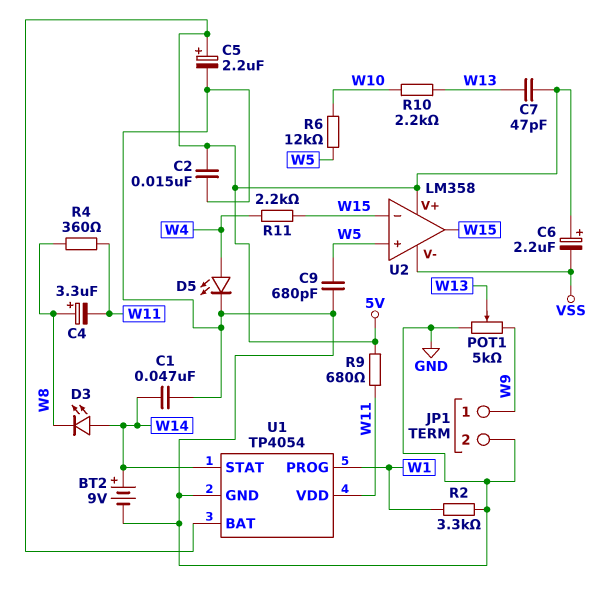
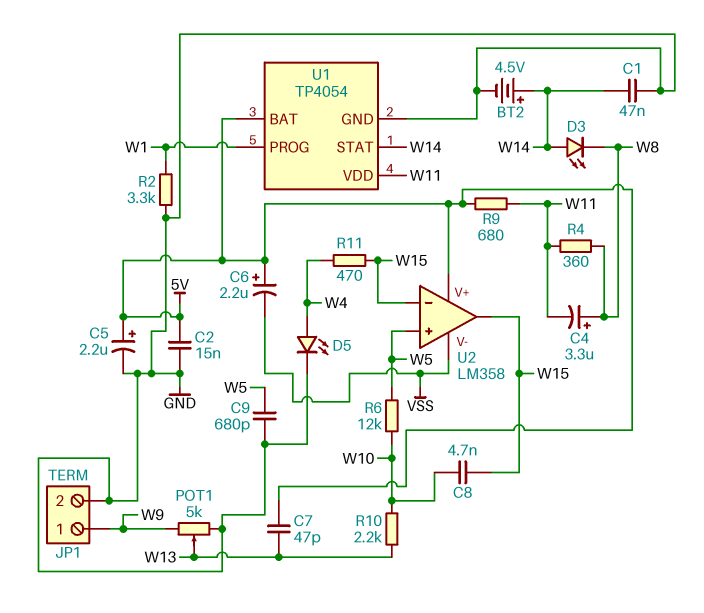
BT2: 9V (plus W14, minus GND) -> 4.5V (plus W14, minus GND)
C8: none -> 4.7nF (W10, W15)
R11: 2.2k (W4, W15) -> 470 (W4, W15)

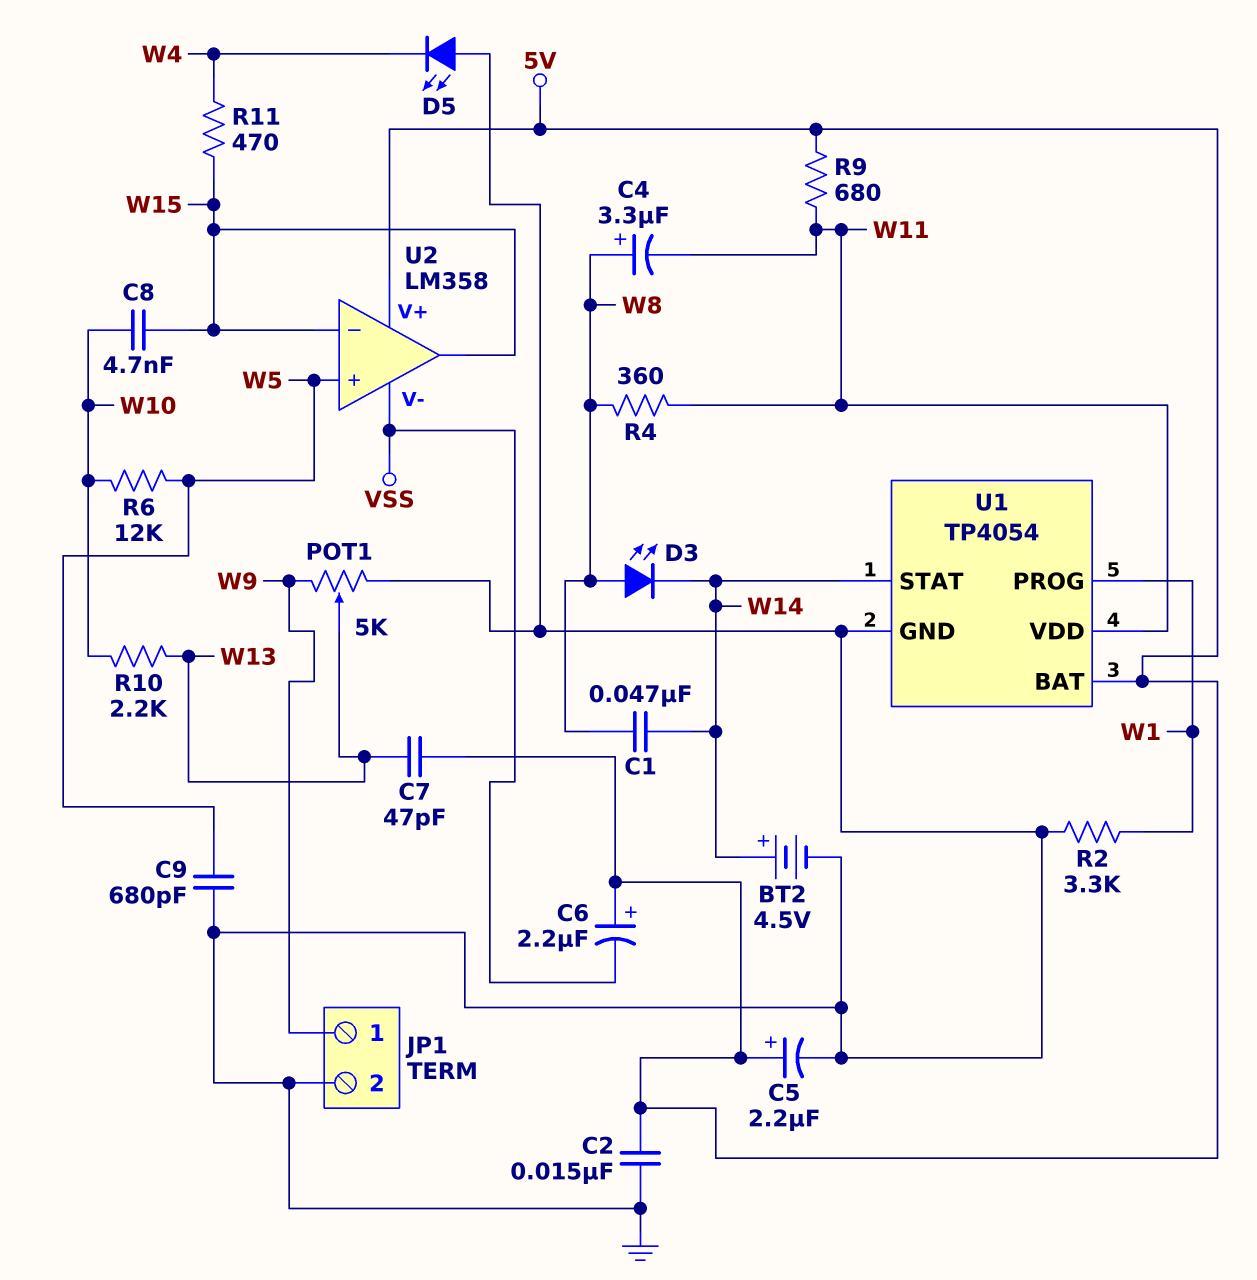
C1: 47nF (GND, W14) -> 47nF (W8, W14)
D3: LED (A W14, K W8) -> LED (A W8, K W14)
D5: LED (A W4, K GND) -> LED (A GND, K W4)

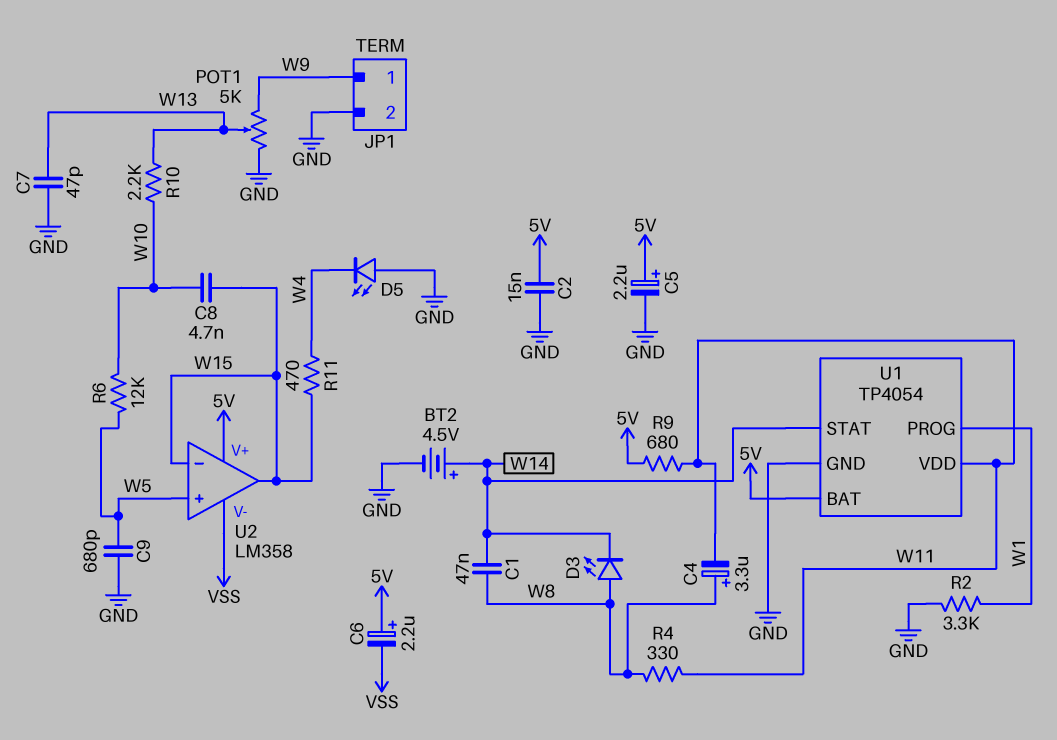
C7: 47pF (5V, W13) -> 47pF (GND, W13)
R4: 360 (W8, W11) -> 330 (W8, W11)

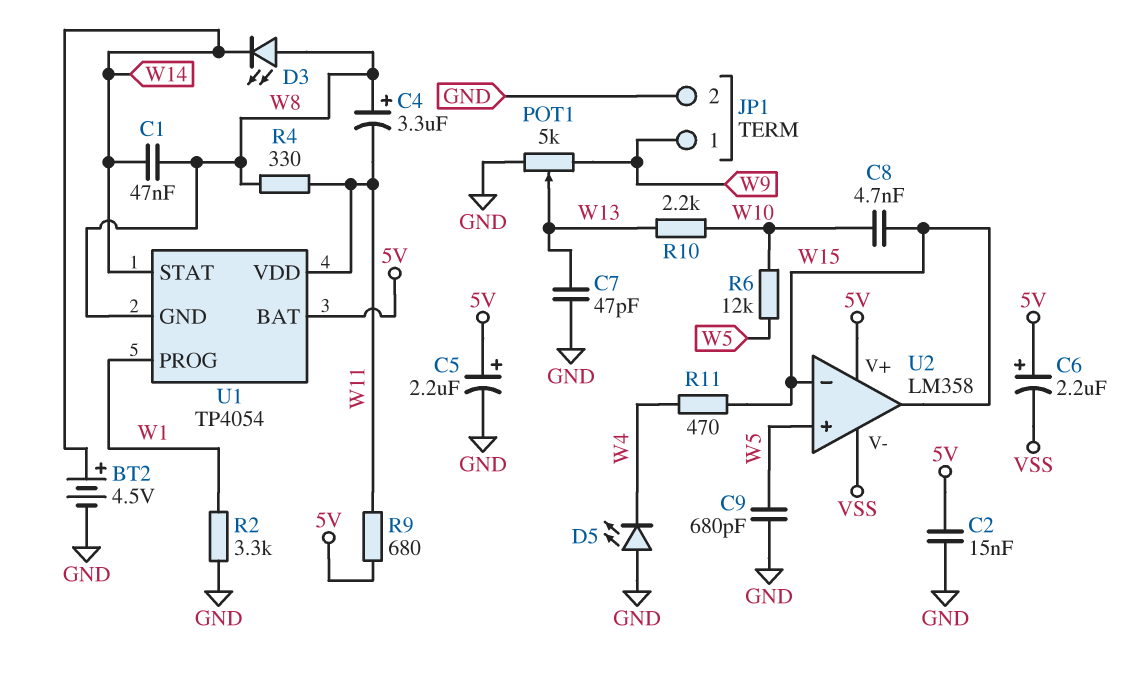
U1 pin GND: GND -> W8

